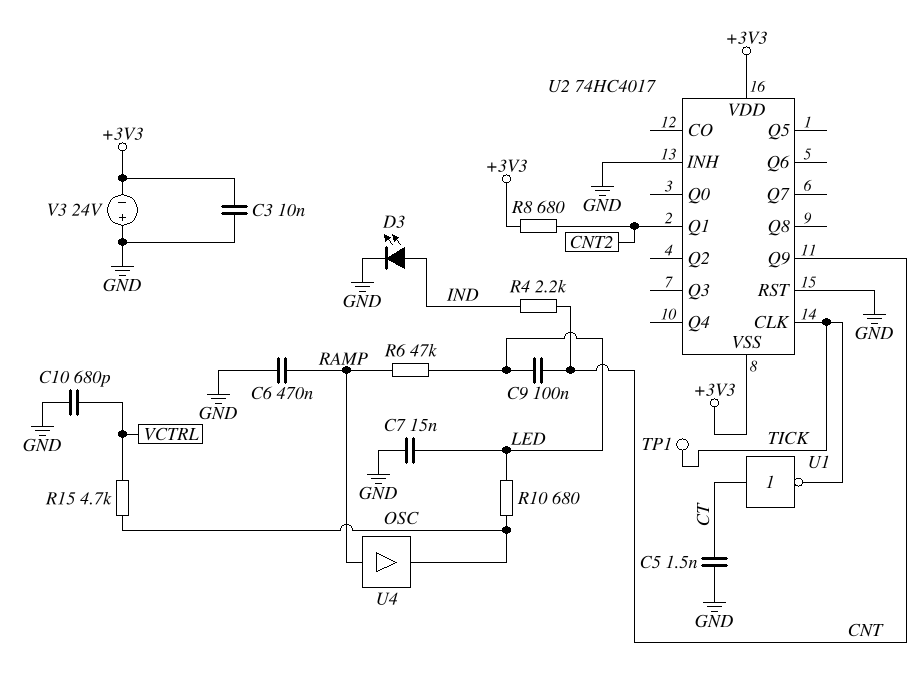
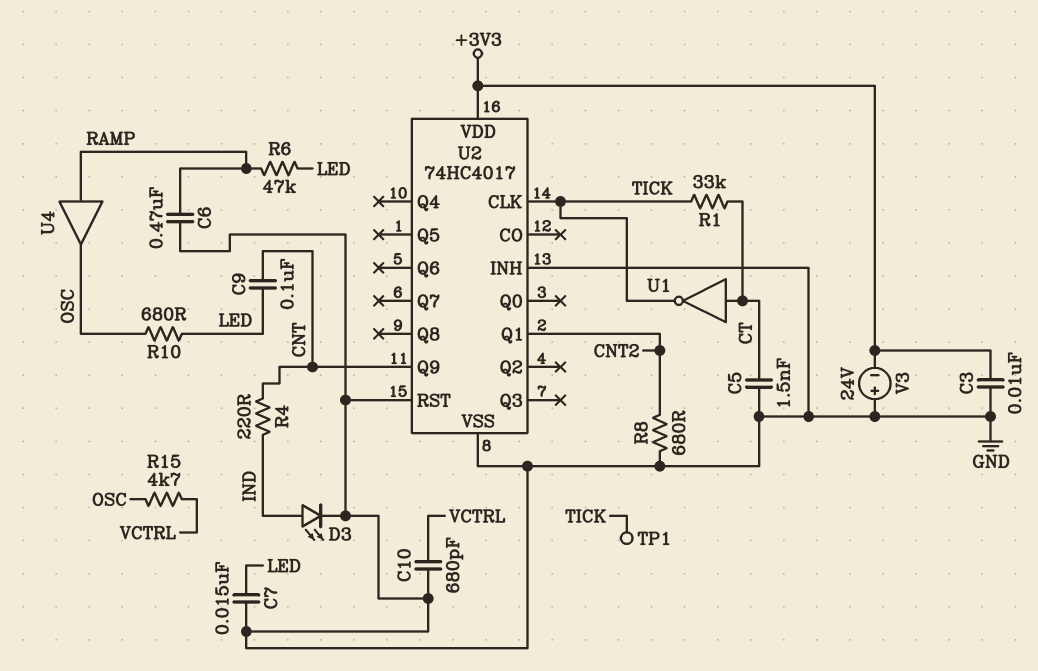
R1: none -> 33k (CT, TICK)
R4: 2.2k (CNT, IND) -> 220 (CNT, IND)
R8: 680 (+3V3, CNT2) -> 680 (CNT2, GND)
U2 pin VSS: +3V3 -> GND

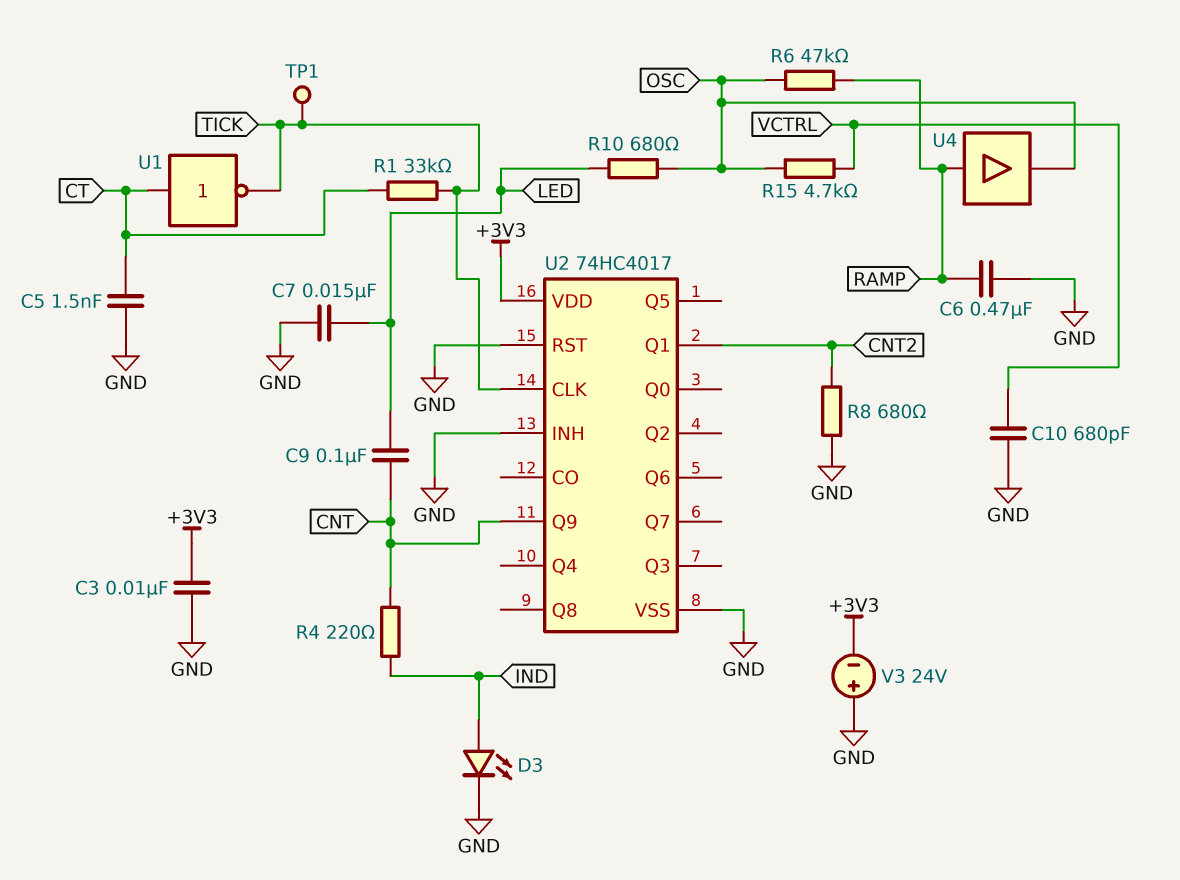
R6: 47k (LED, RAMP) -> 47k (OSC, RAMP)

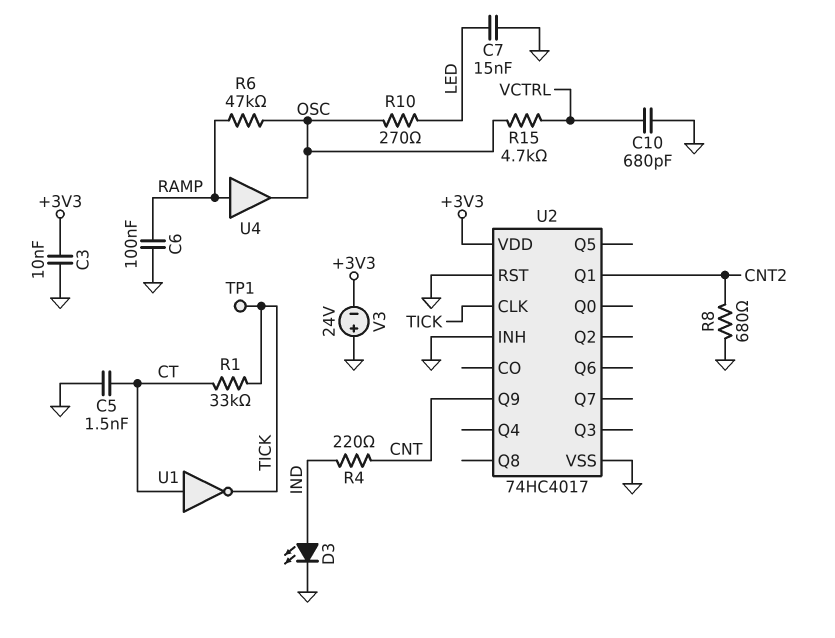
C6: 470nF (GND, RAMP) -> 100nF (GND, RAMP)
C9: 100nF (CNT, LED) -> none
R10: 680 (LED, OSC) -> 270 (LED, OSC)

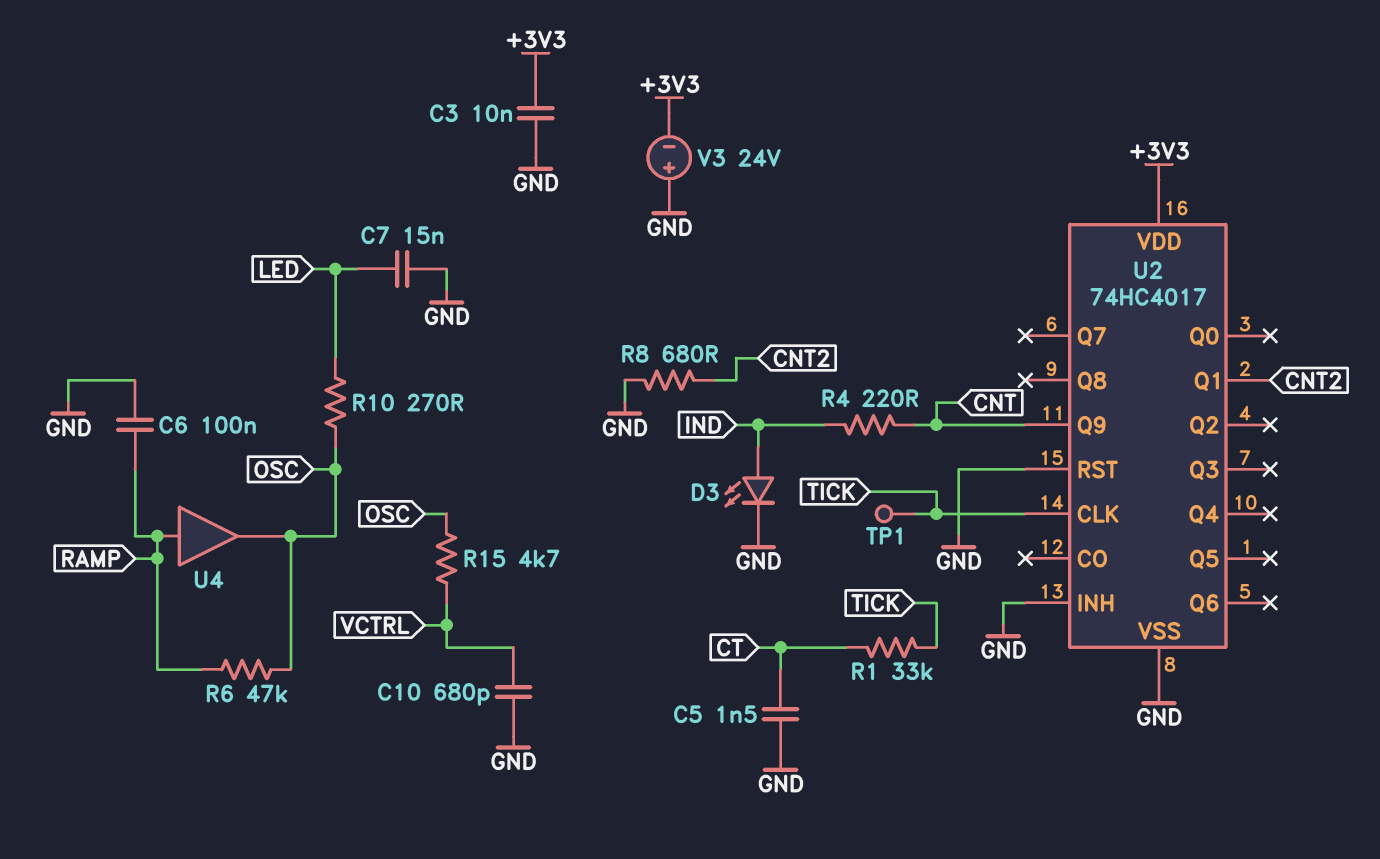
U1: NOT (in CT, out TICK) -> none

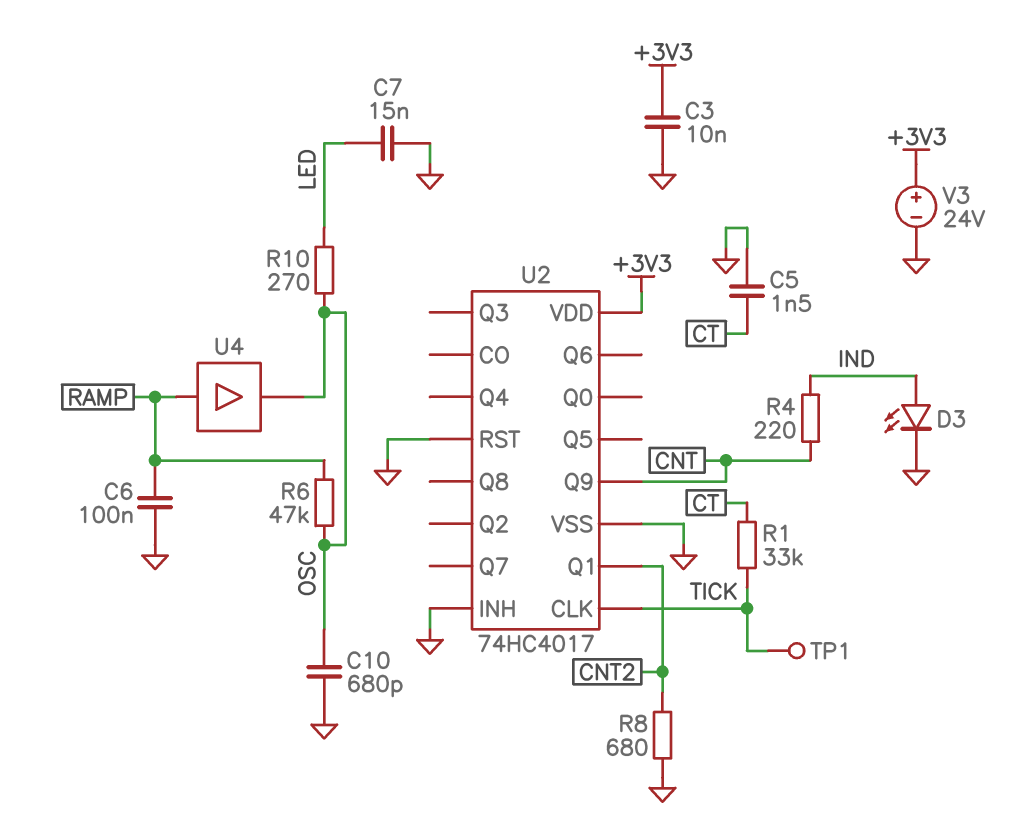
C10: 680pF (GND, VCTRL) -> 680pF (GND, OSC)
R15: 4.7k (OSC, VCTRL) -> none
V3: 24V (plus GND, minus +3V3) -> 24V (plus +3V3, minus GND)

